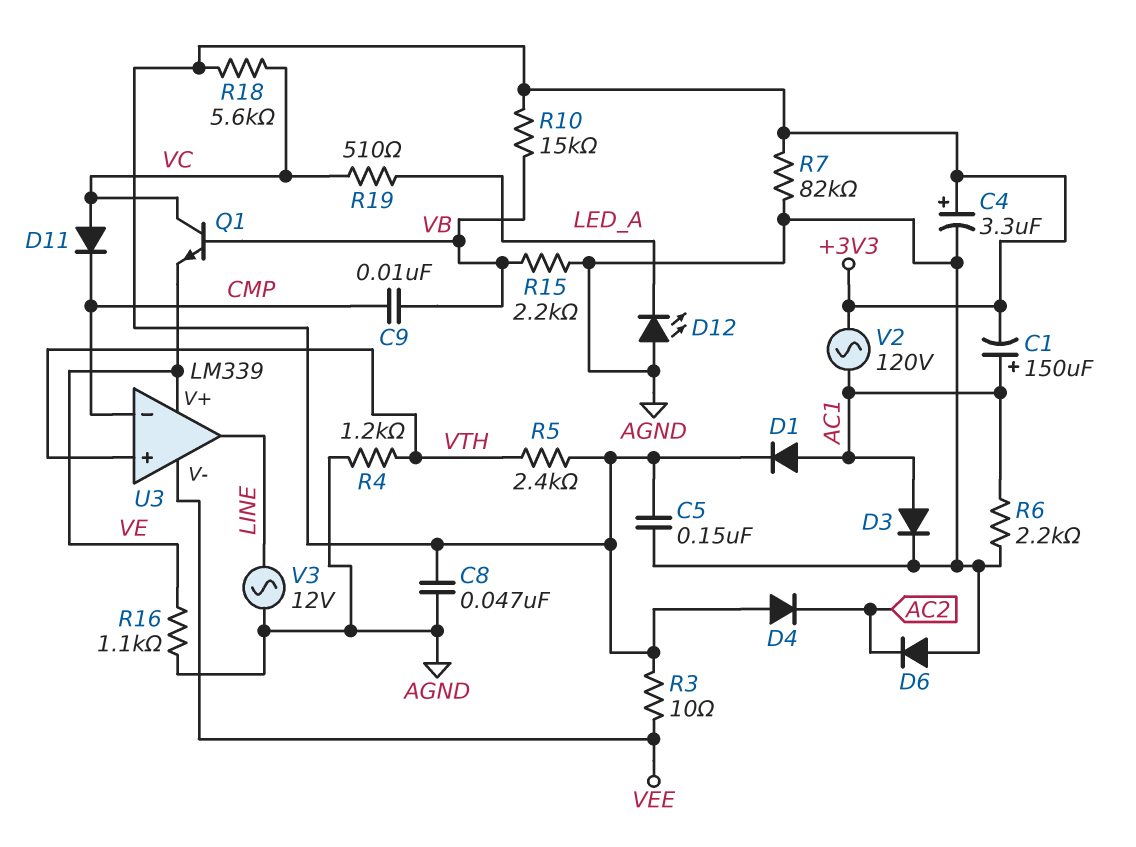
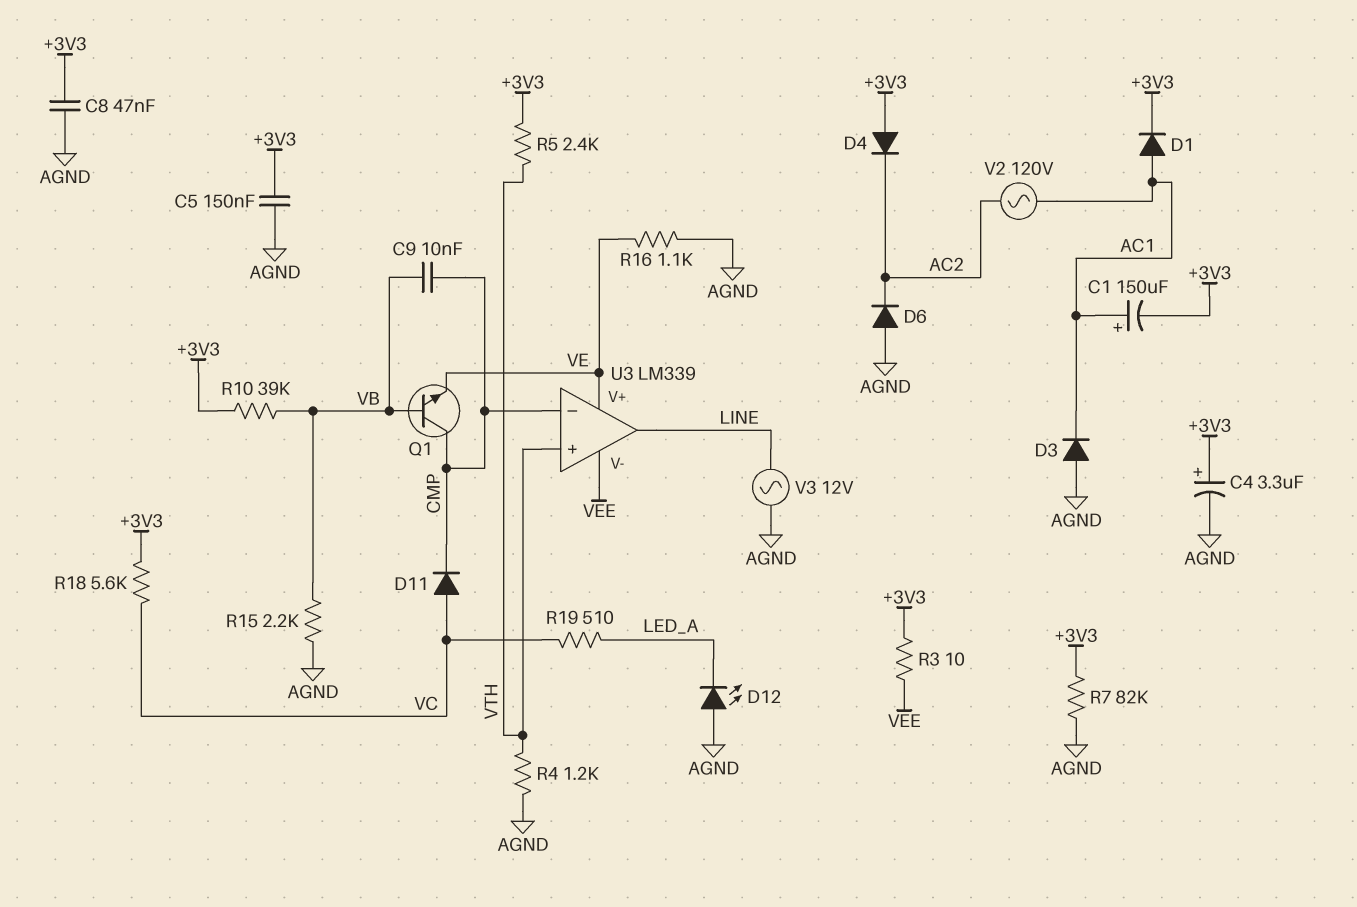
D3: diode (A AC1, K AGND) -> diode (A AGND, K AC1)
Q1: NPN (B VB, C VC, E VE) -> NPN (B VB, C CMP, E VE)
R6: 2.2k (AC1, AGND) -> none
R10: 15k (+3V3, VB) -> 39k (+3V3, VB)
V2: AC 120V (+3V3, AC1) -> AC 120V (AC1, AC2)

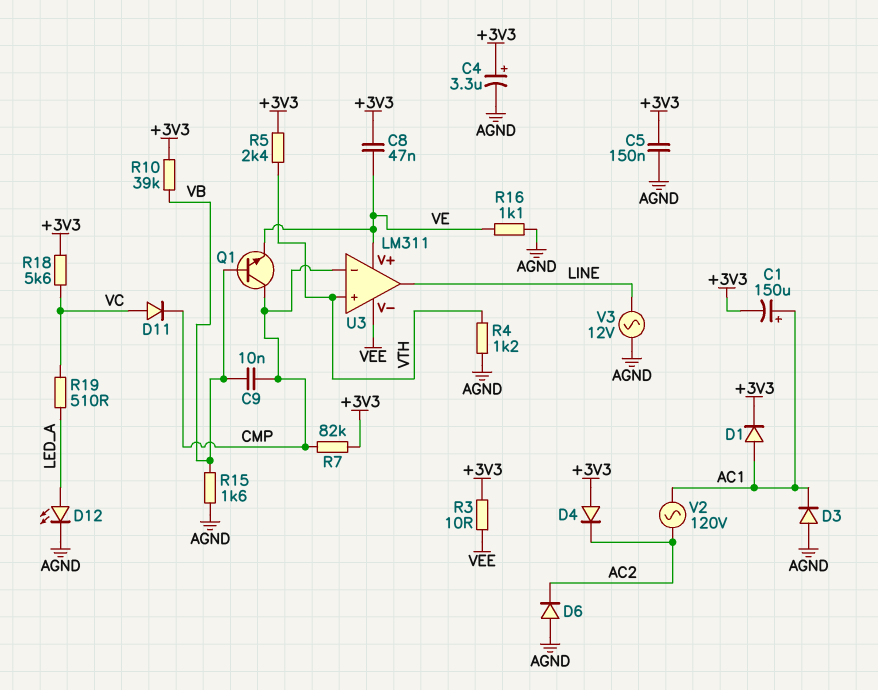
C8: 47nF (+3V3, AGND) -> 47nF (+3V3, VE)
D12: LED (A AGND, K LED_A) -> LED (A LED_A, K AGND)
R7: 82k (+3V3, AGND) -> 82k (+3V3, CMP)
R15: 2.2k (AGND, VB) -> 1.6k (AGND, VB)
U3: LM339 -> LM311

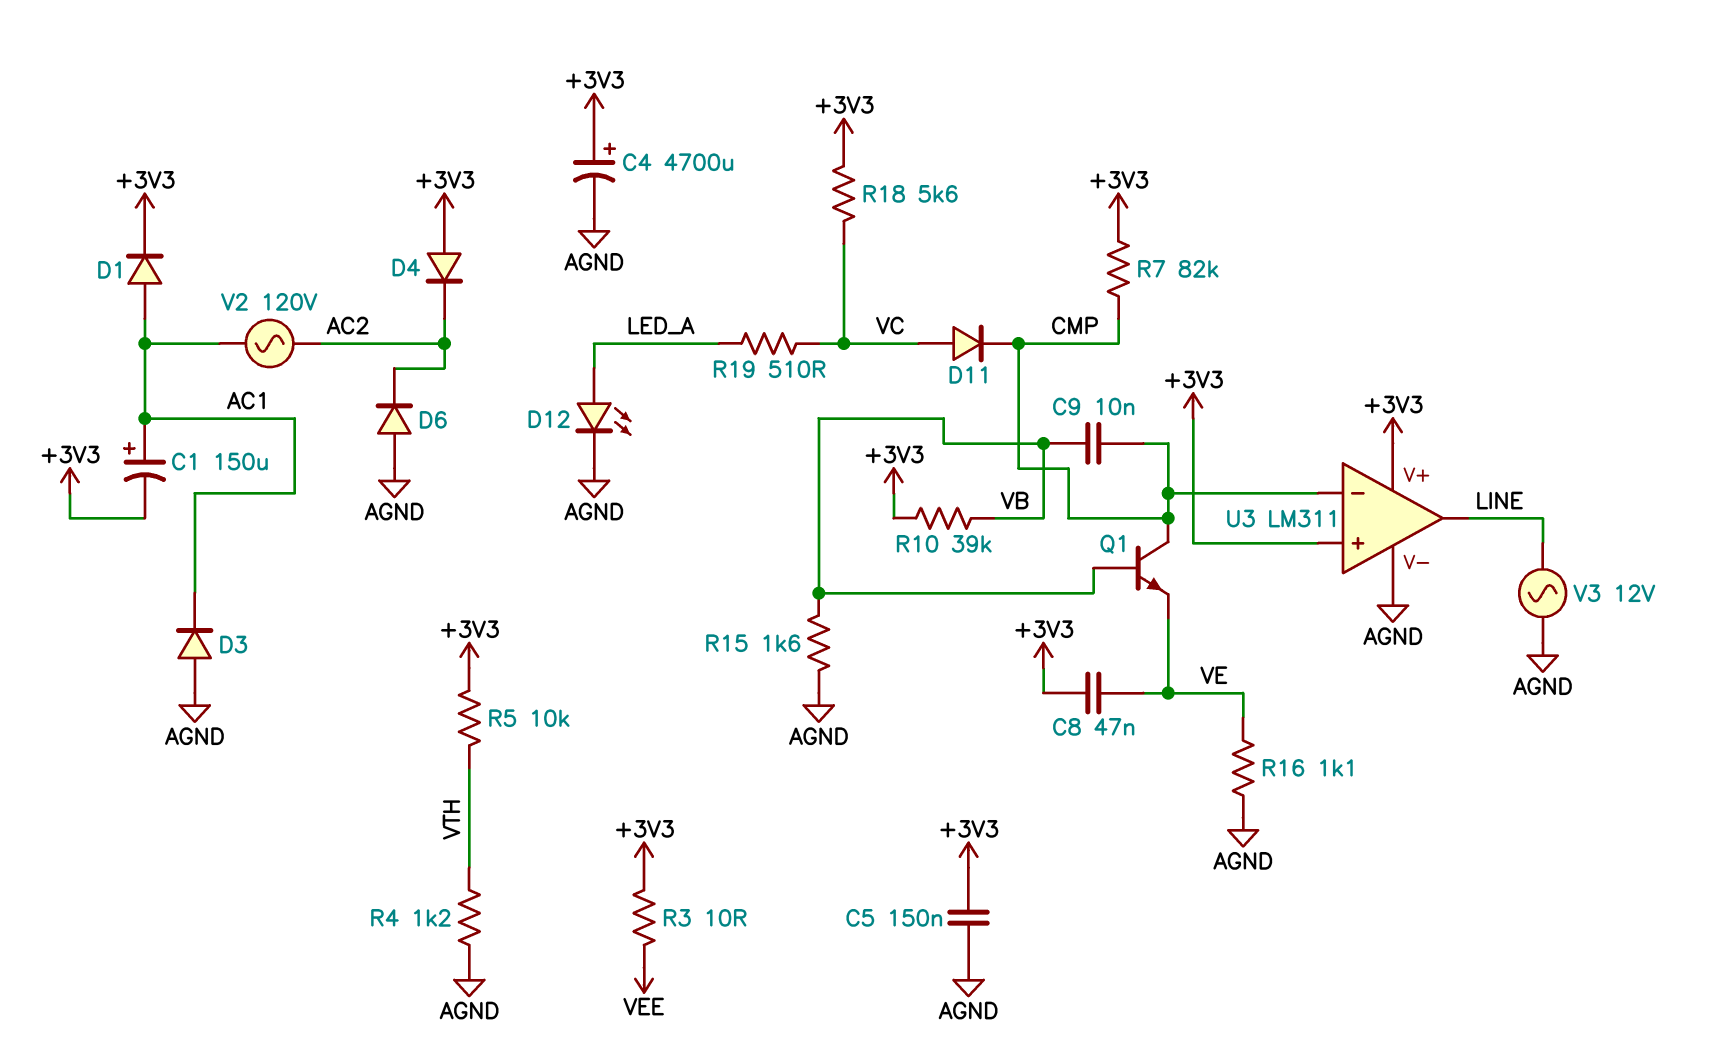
C4: 3.3uF (plus +3V3, minus AGND) -> 4700uF (plus +3V3, minus AGND)
R5: 2.4k (+3V3, VTH) -> 10k (+3V3, VTH)
U3 pin V+: VE -> +3V3
U3 pin V-: VEE -> AGND
U3 pin in+: VTH -> +3V3

